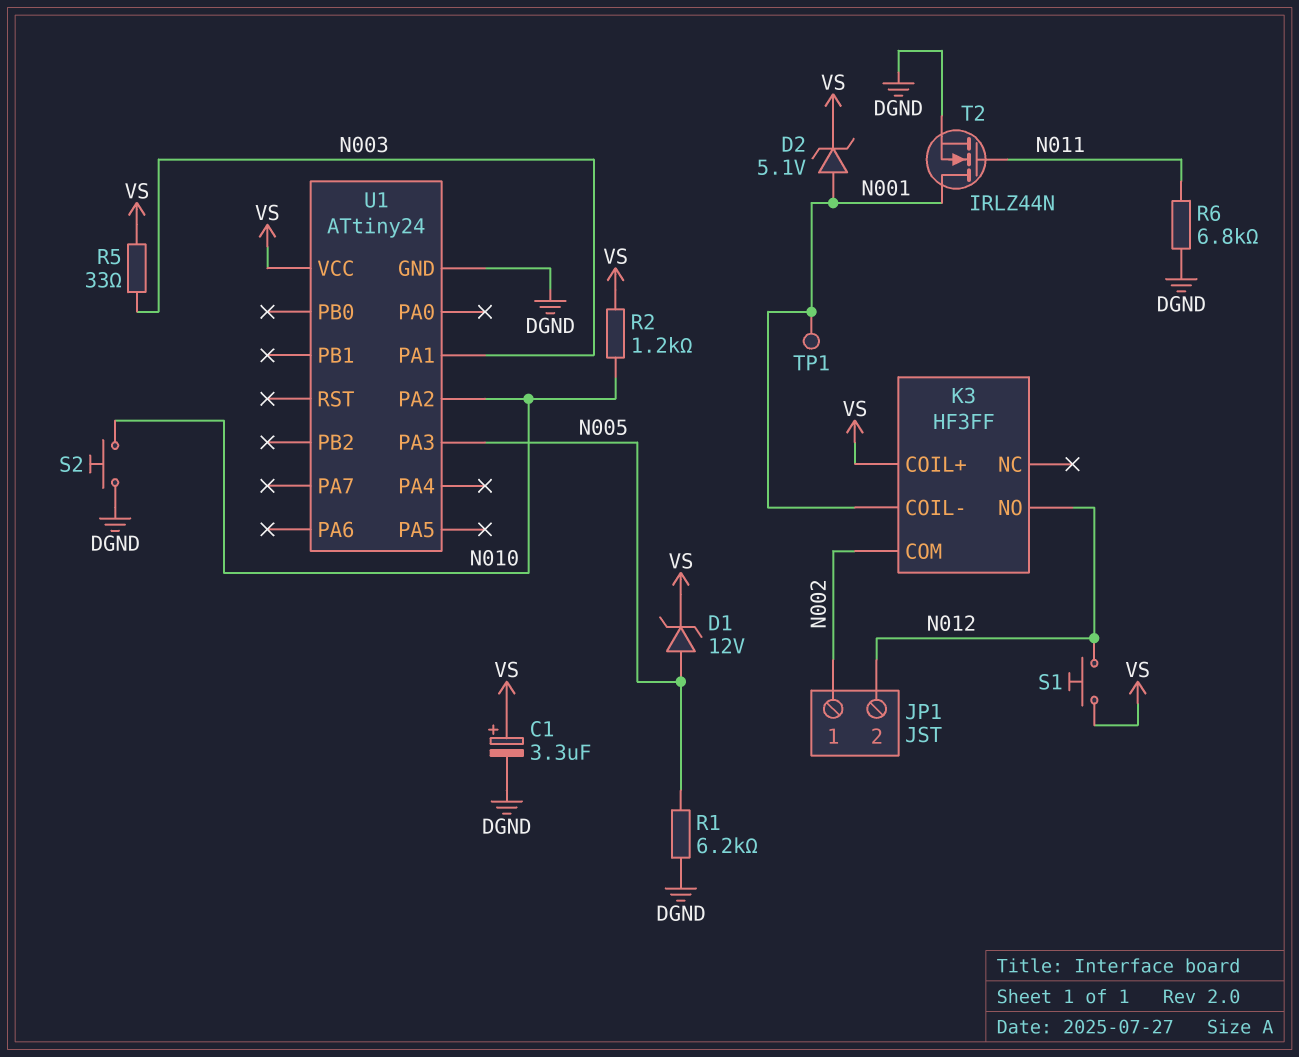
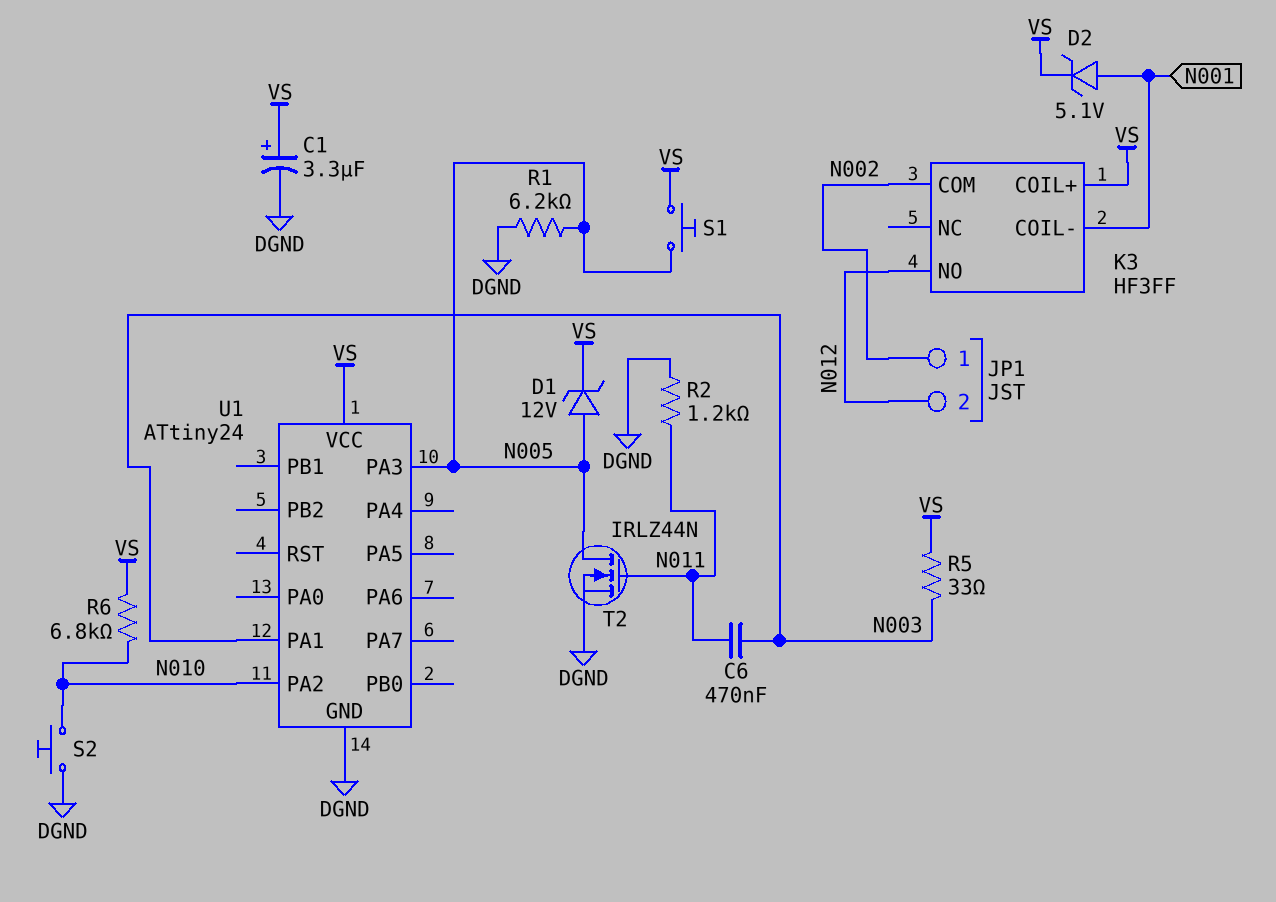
C6: none -> 470nF (N003, N011)
R2: 1.2k (N010, VS) -> 1.2k (DGND, N011)
R6: 6.8k (DGND, N011) -> 6.8k (N010, VS)
S1: button (N012, VS) -> button (N005, VS)
T2: NMOS IRLZ44N (G N011, D N001, S DGND) -> NMOS IRLZ44N (G N011, D N005, S DGND)
TP1: test point (N001) -> none

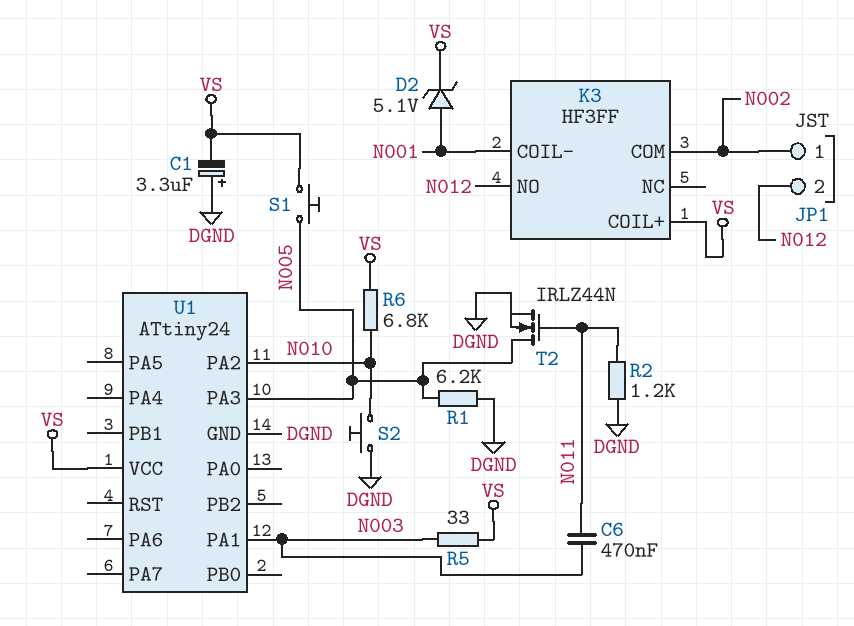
C1: 3.3uF (plus VS, minus DGND) -> 3.3uF (plus DGND, minus VS)
D1: zener 12V (A N005, K VS) -> none

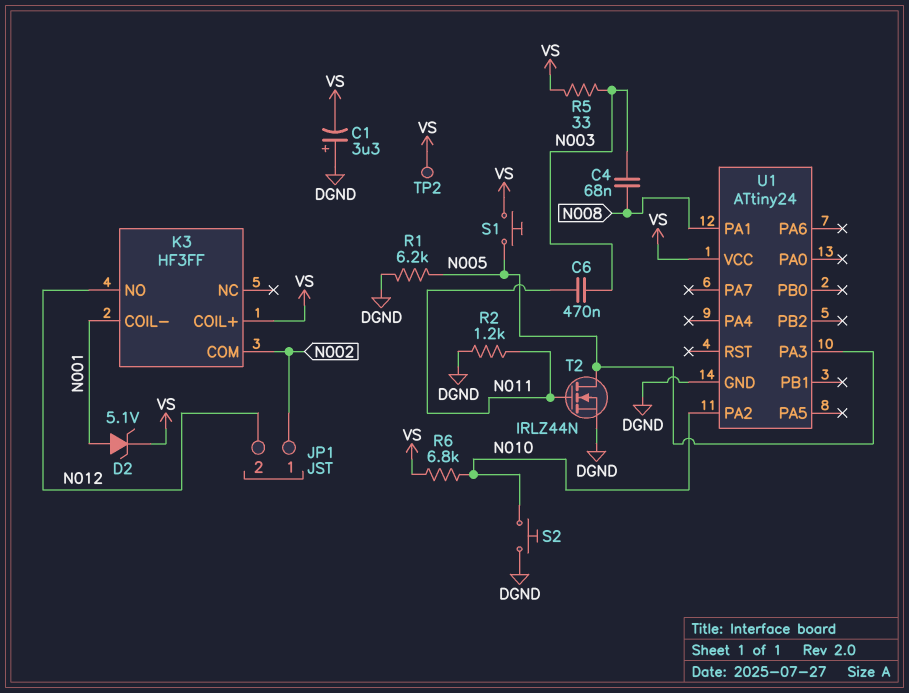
C4: none -> 68nF (N003, N008)
TP2: none -> test point (VS)
U1 pin PA1: N003 -> N008

